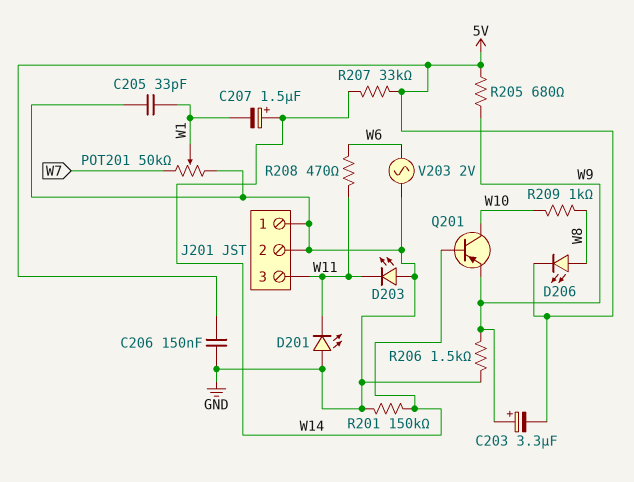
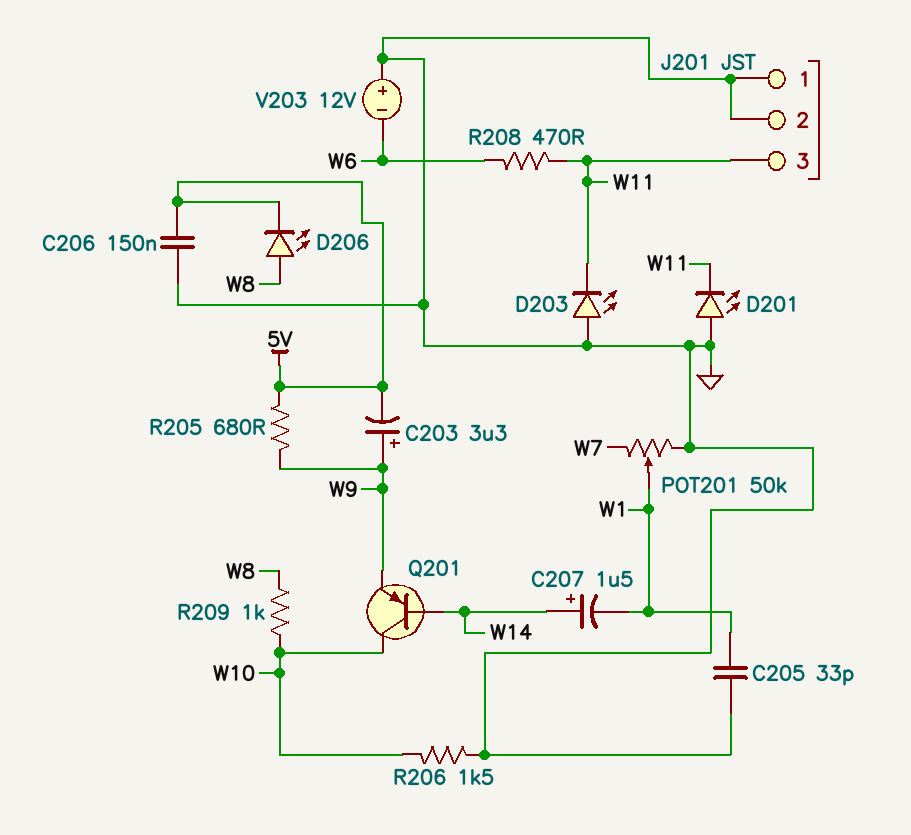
R201: 150k (GND, W14) -> none
R206: 1.5k (GND, W9) -> 1.5k (GND, W10)
R207: 33k (5V, W14) -> none
V203: AC 2V (GND, W6) -> 12V (plus GND, minus W6)

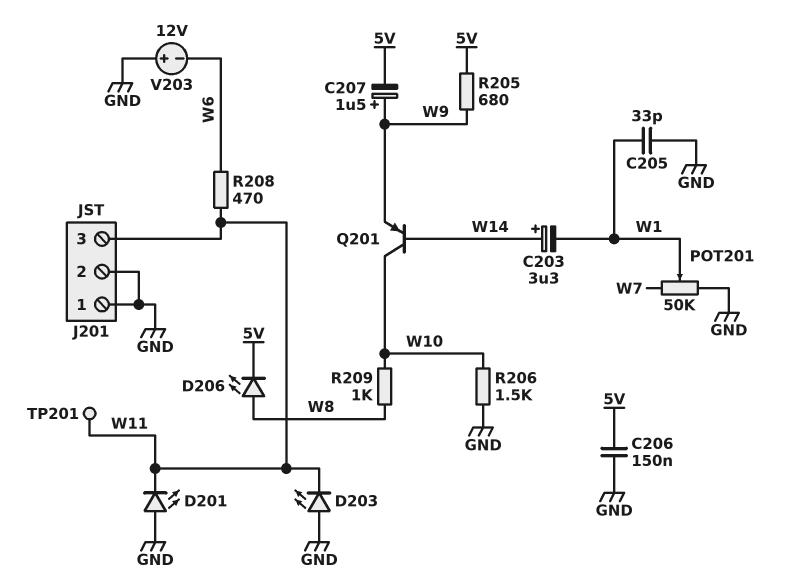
C203: 3.3uF (plus W9, minus 5V) -> 3.3uF (plus W14, minus W1)
C207: 1.5uF (plus W14, minus W1) -> 1.5uF (plus W9, minus 5V)
TP201: none -> test point (W11)

